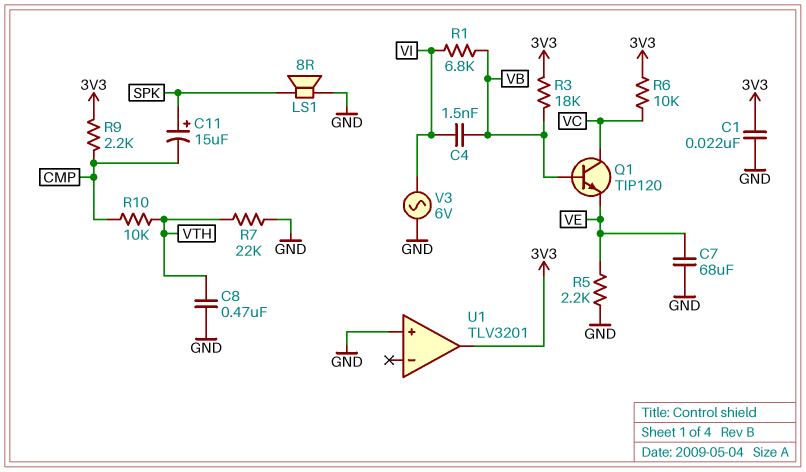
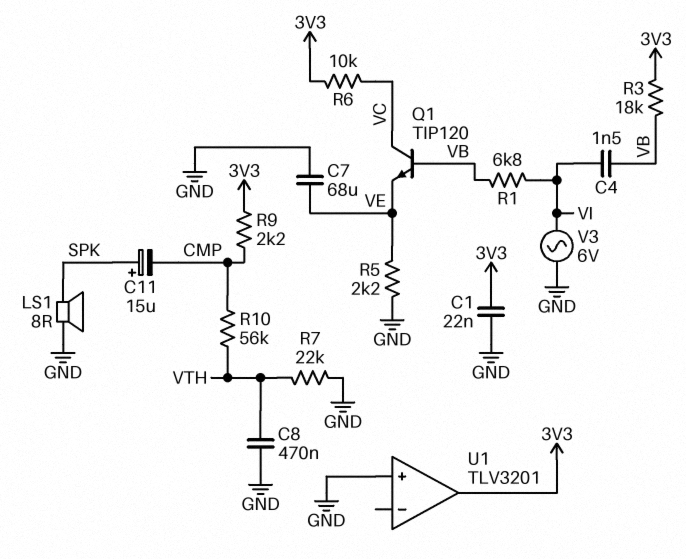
R10: 10k (CMP, VTH) -> 56k (CMP, VTH)

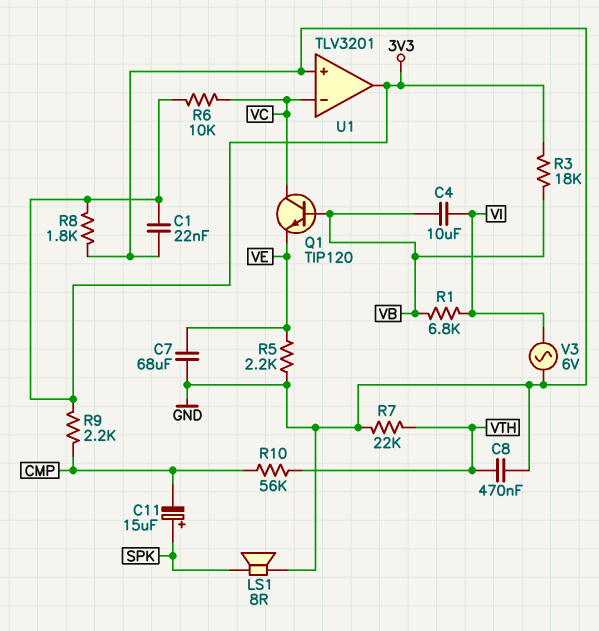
C4: 1.5nF (VB, VI) -> 10uF (VB, VI)
R8: none -> 1.8k (3V3, GND)
U1 pin in-: none -> VC

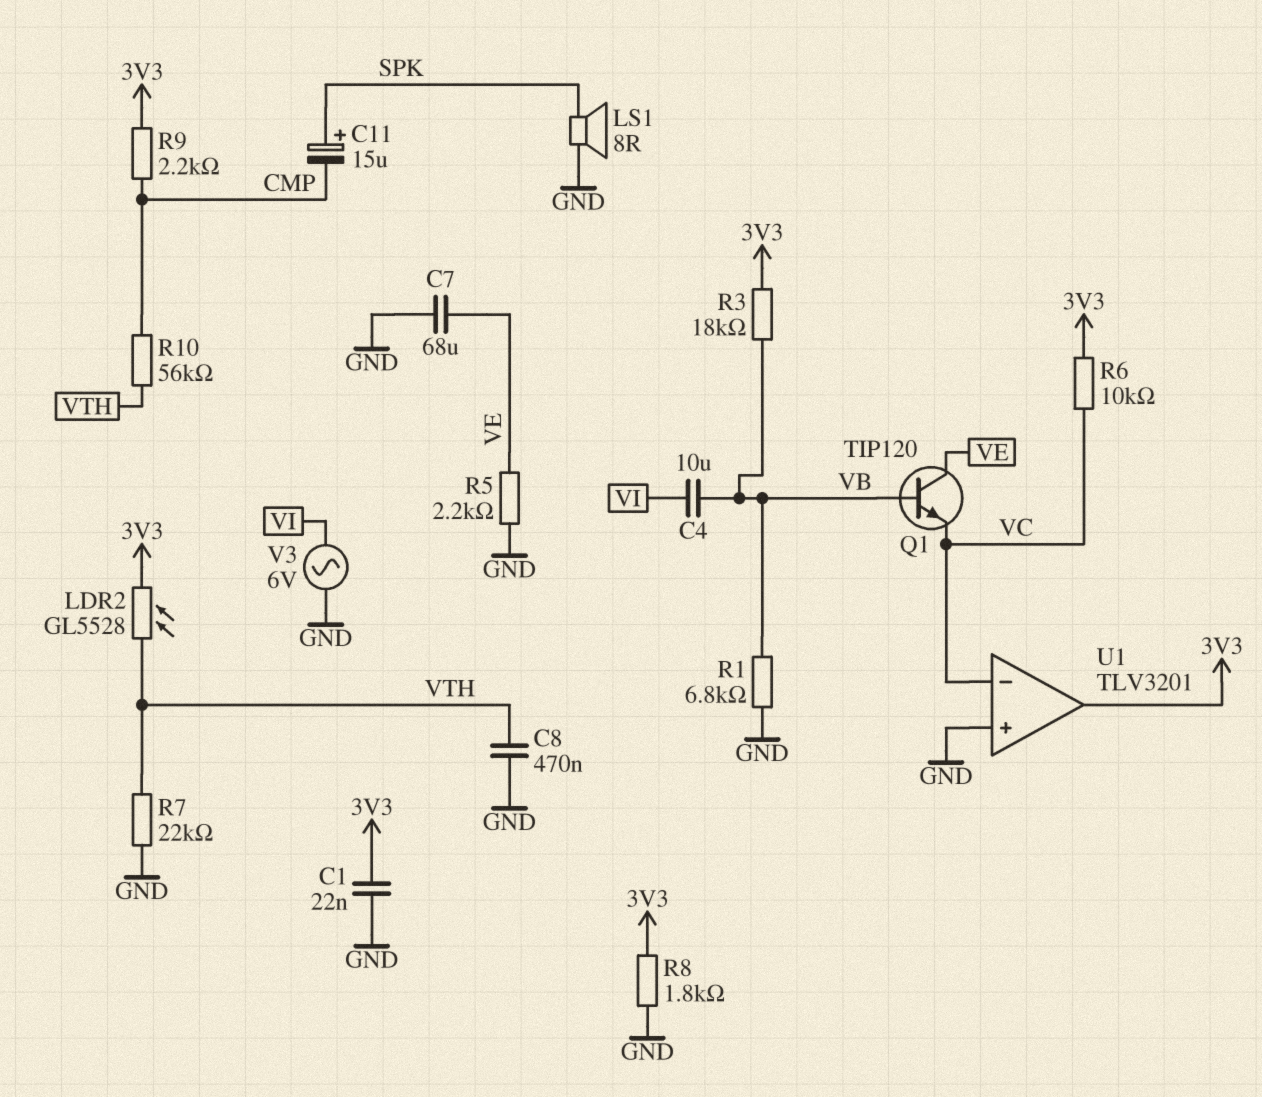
LDR2: none -> GL5528 (3V3, VTH)
Q1: NPN TIP120 (B VB, C VC, E VE) -> NPN TIP120 (B VB, C VE, E VC)
R1: 6.8k (VB, VI) -> 6.8k (GND, VB)

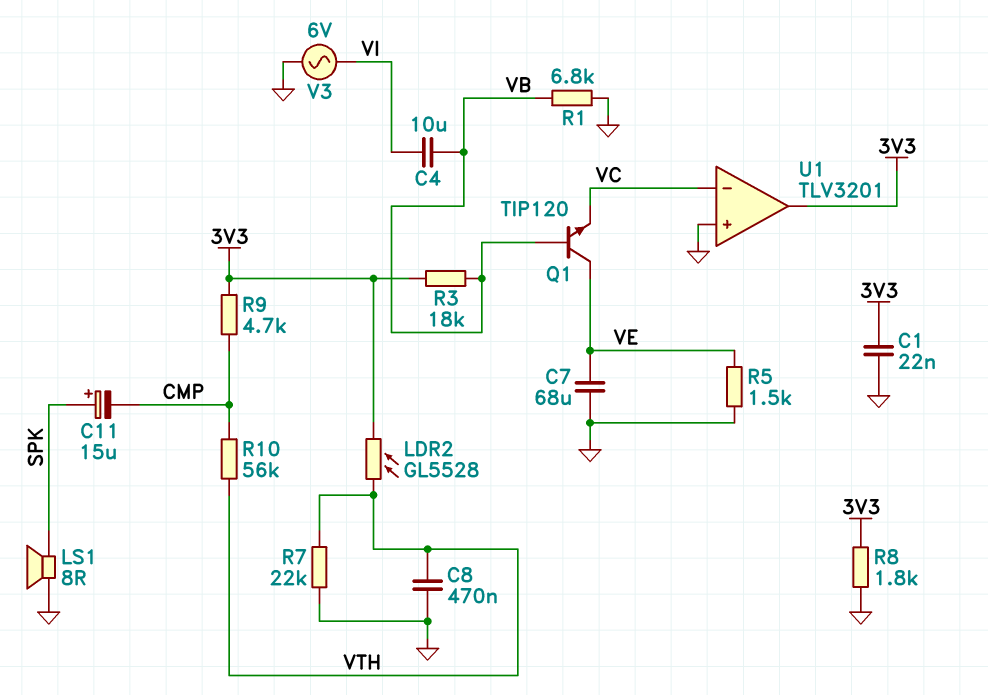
R5: 2.2k (GND, VE) -> 1.5k (GND, VE)
R6: 10k (3V3, VC) -> none
R9: 2.2k (3V3, CMP) -> 4.7k (3V3, CMP)

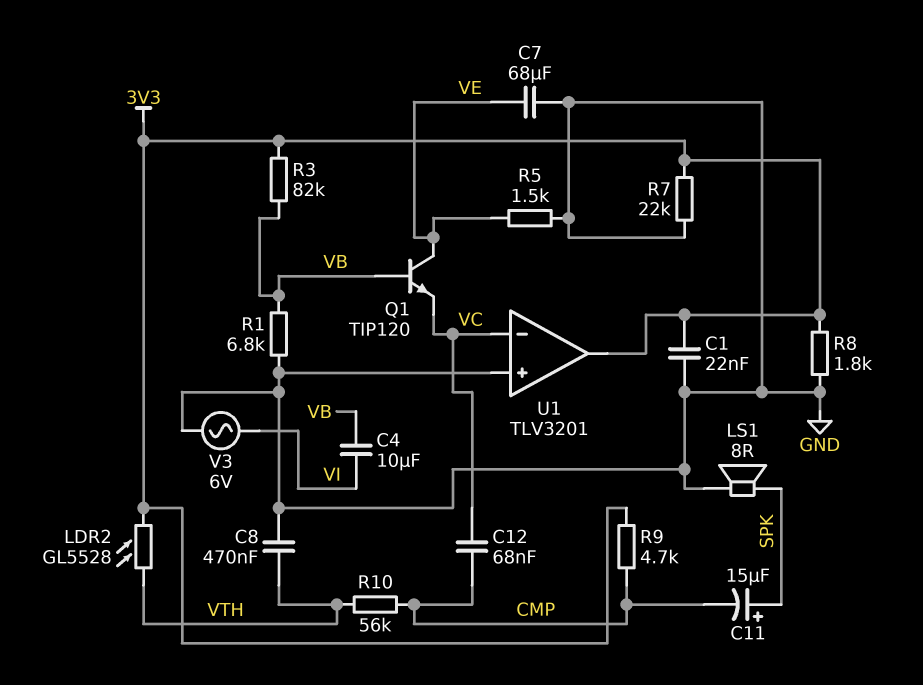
C12: none -> 68nF (CMP, VC)
R3: 18k (3V3, VB) -> 82k (3V3, VB)
R7: 22k (GND, VTH) -> 22k (3V3, GND)

